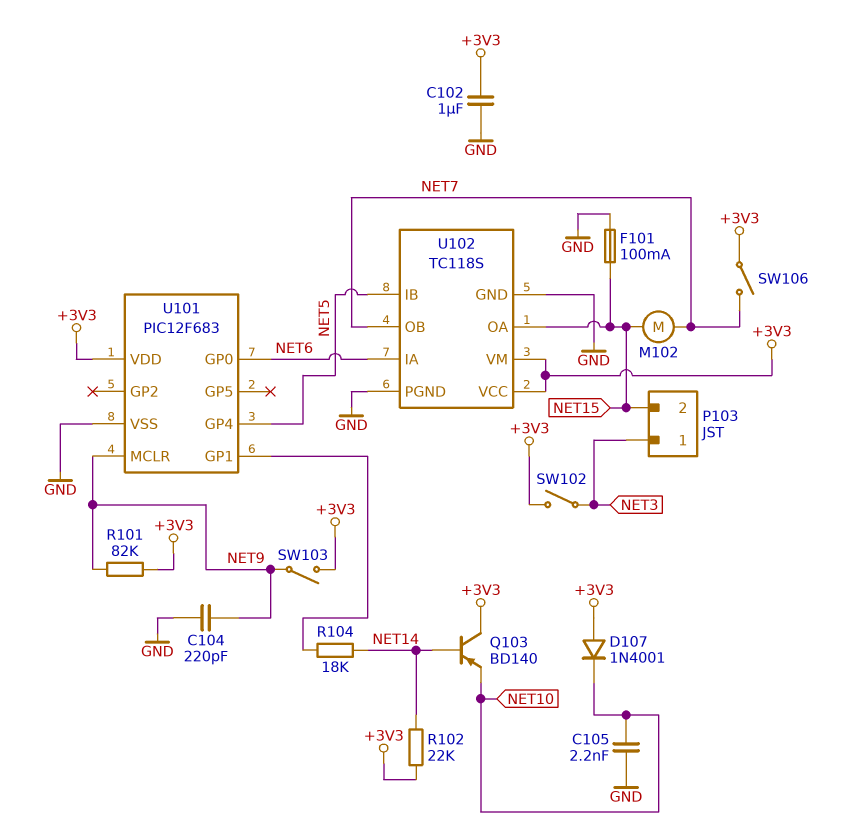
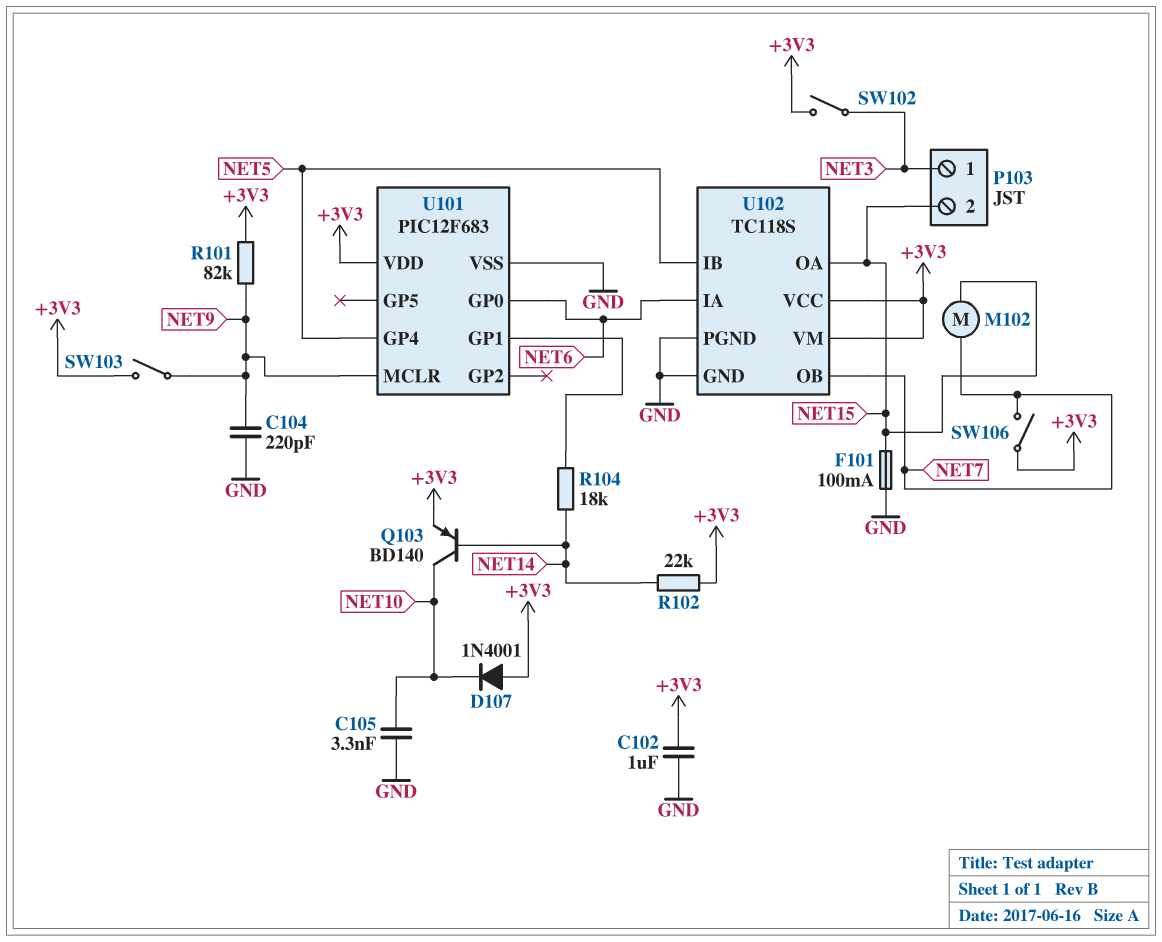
C105: 2.2nF (GND, NET10) -> 3.3nF (GND, NET10)
Q103: PNP BD140 (B NET14, C +3V3, E NET10) -> PNP BD140 (B NET14, C NET10, E +3V3)

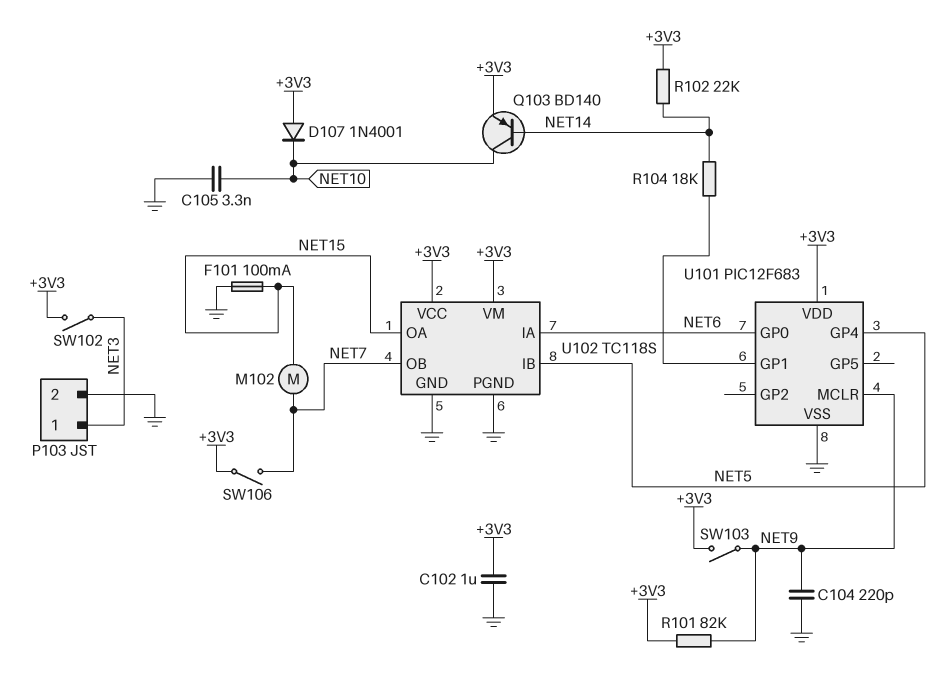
P103 pin 2: NET15 -> GND

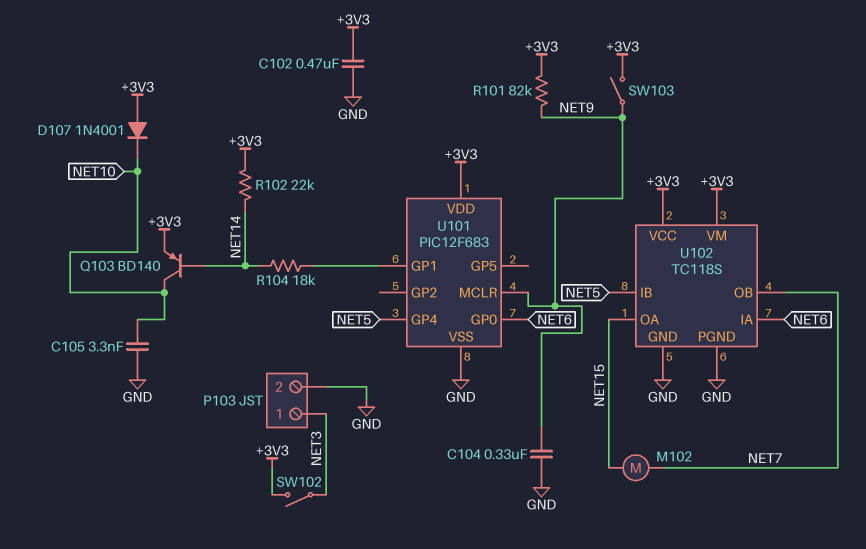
C102: 1uF (+3V3, GND) -> 470nF (+3V3, GND)
C104: 220pF (GND, NET9) -> 330nF (GND, NET9)
F101: 100mA (GND, NET15) -> none
SW106: switch (+3V3, NET7) -> none

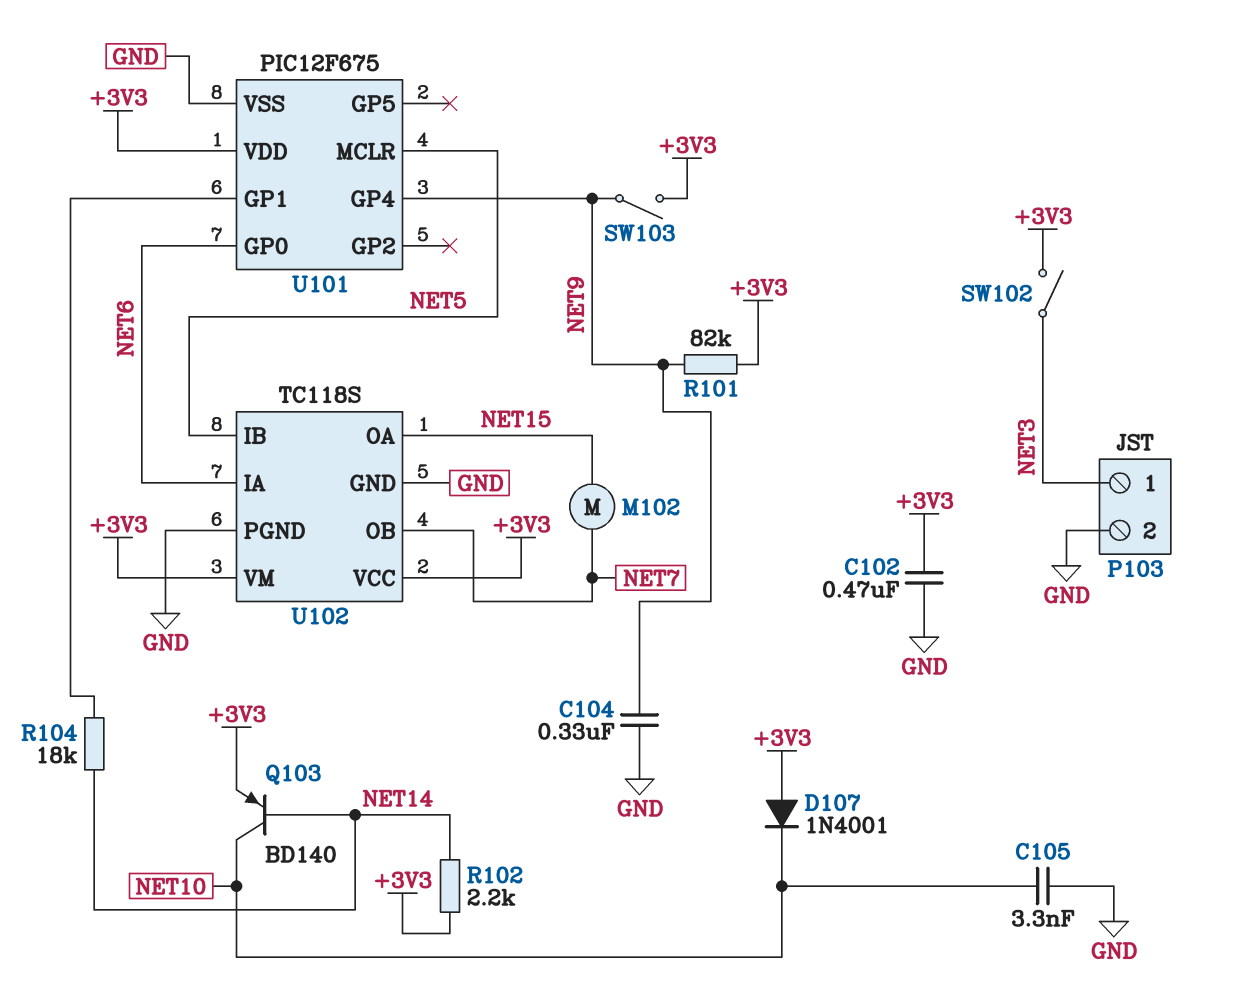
R102: 22k (+3V3, NET14) -> 2.2k (+3V3, NET14)
U101: PIC12F683 -> PIC12F675
U101 pin GP4: NET5 -> NET9
U101 pin MCLR: NET9 -> NET5

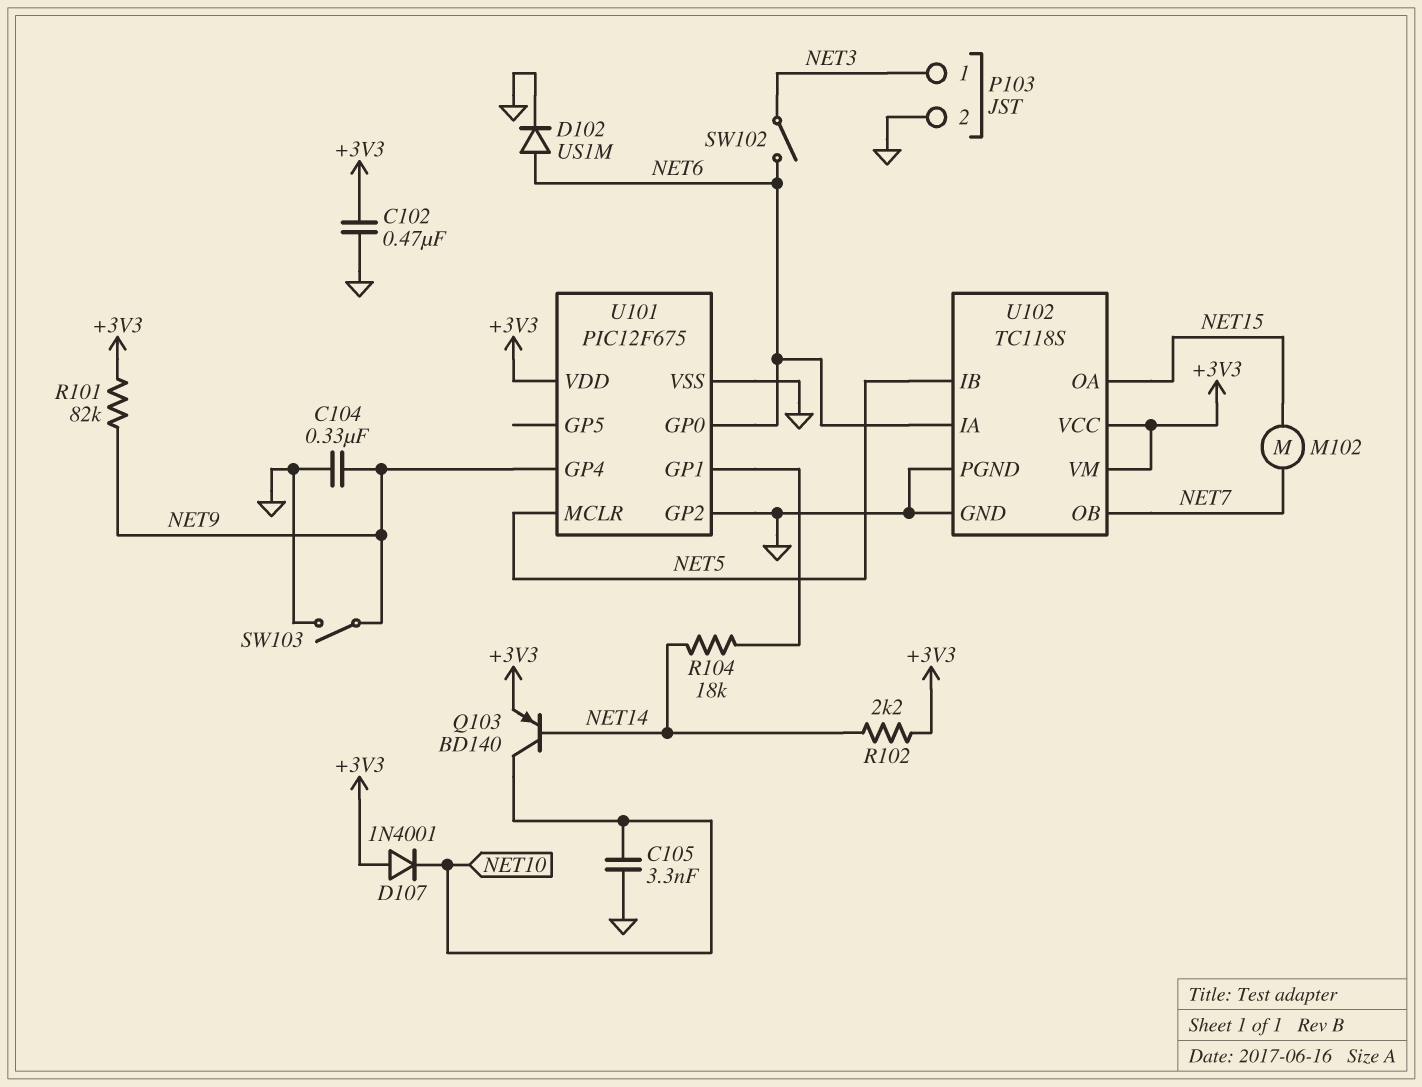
D102: none -> diode US1M (A NET6, K GND)
SW102: switch (+3V3, NET3) -> switch (NET3, NET6)
SW103: switch (+3V3, NET9) -> switch (GND, NET9)
U101 pin GP2: none -> GND

